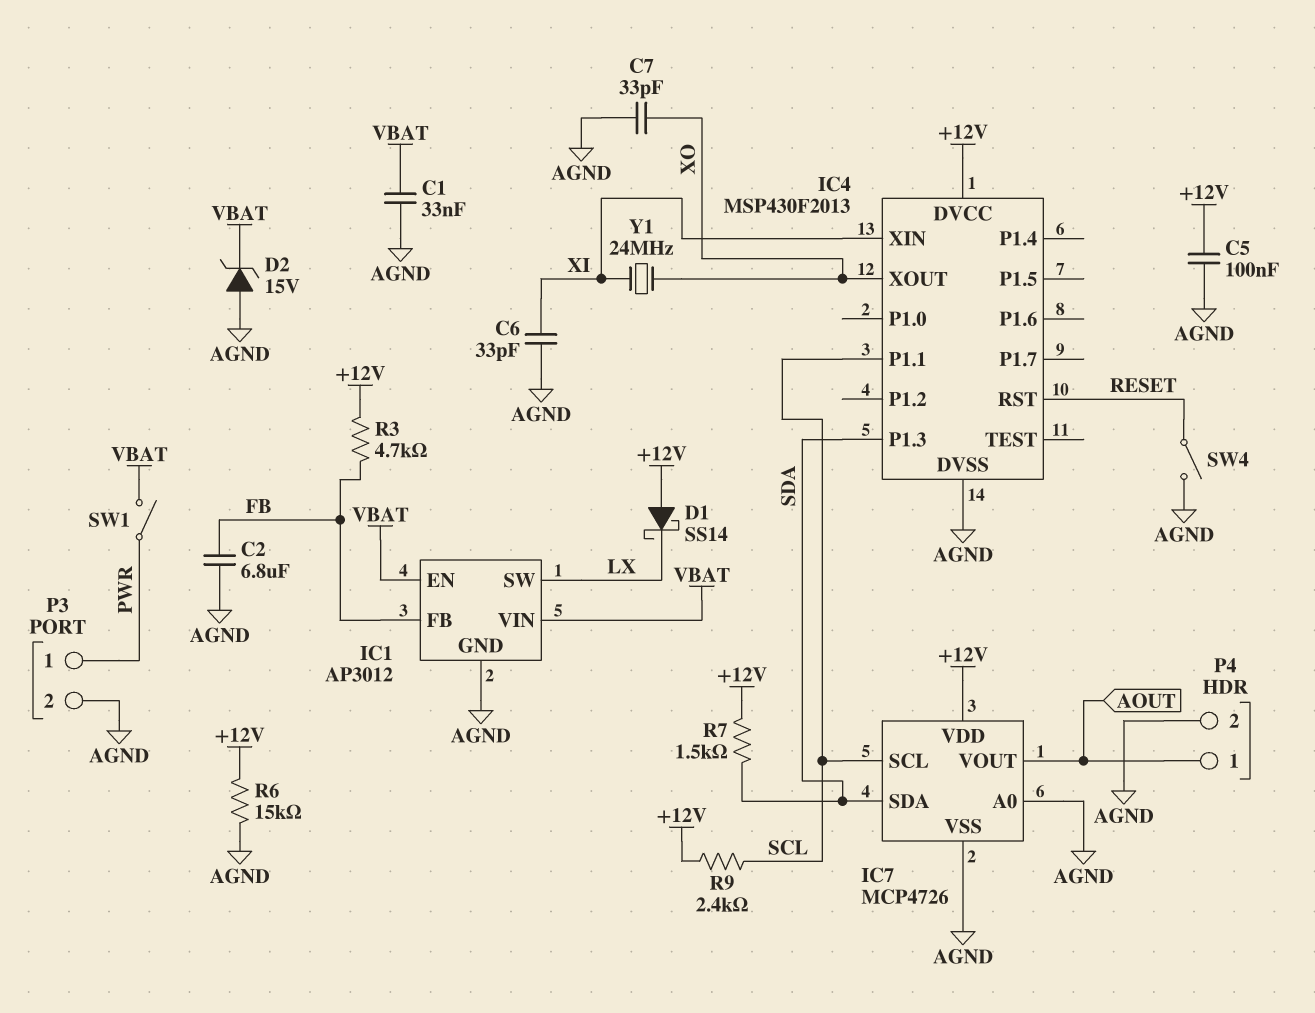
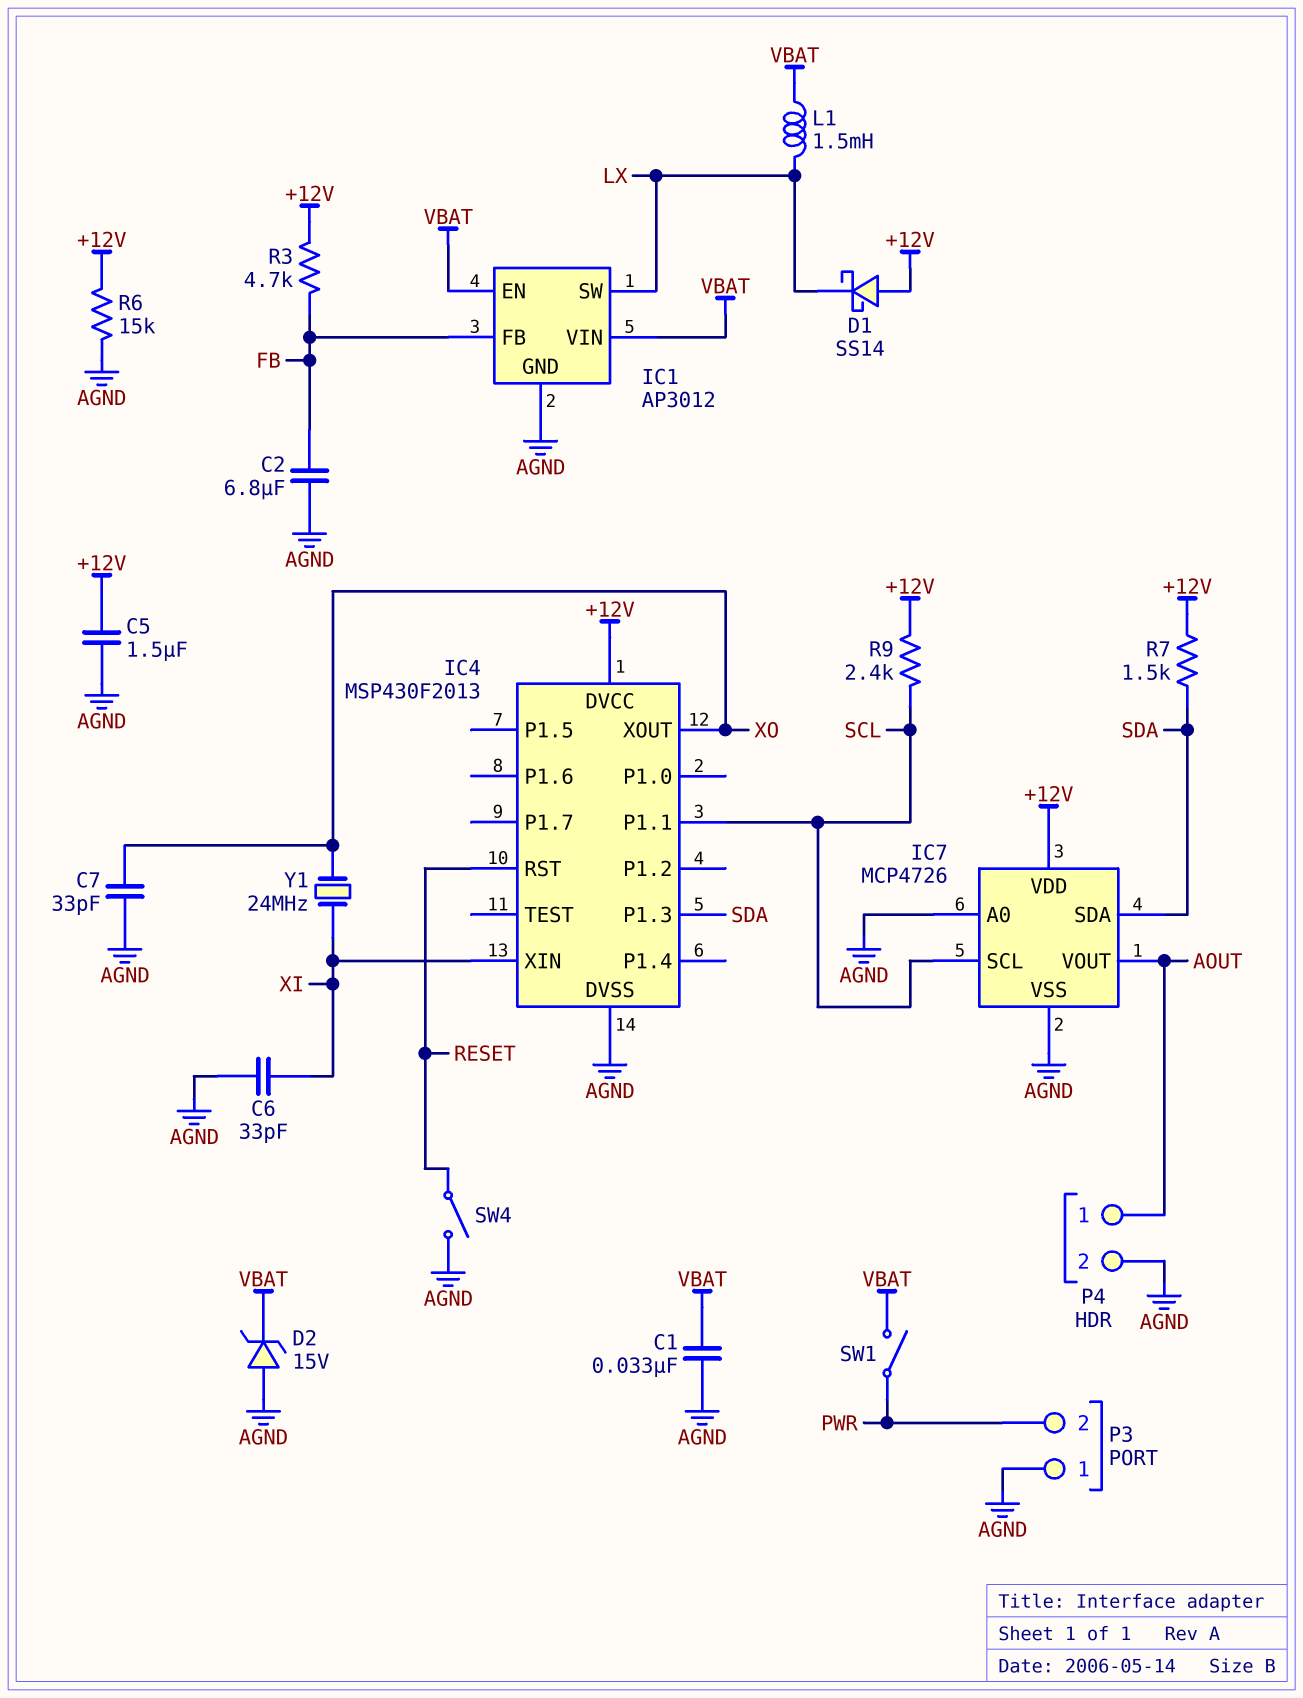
C5: 100nF (+12V, AGND) -> 1.5uF (+12V, AGND)
L1: none -> 1.5mH (LX, VBAT)
P3 pin 1: PWR -> AGND
P3 pin 2: AGND -> PWR

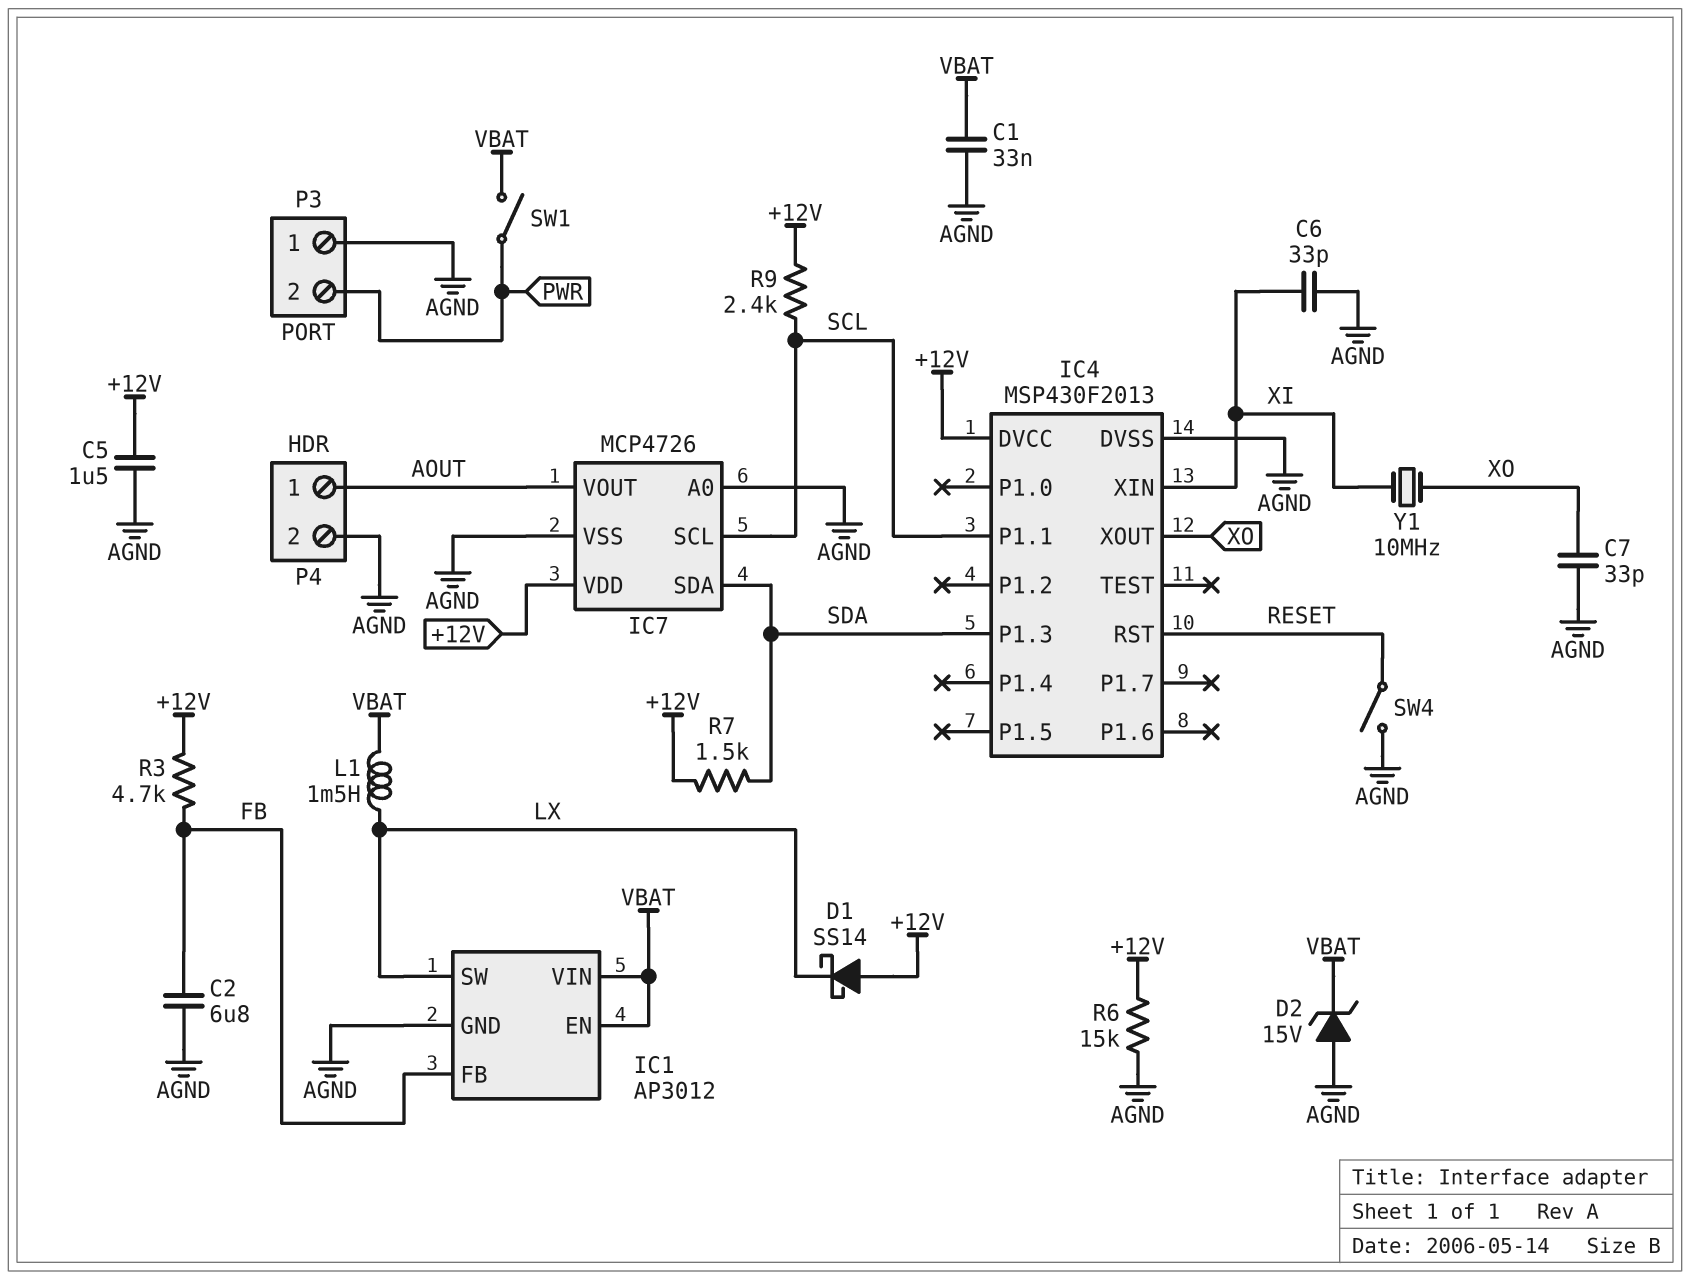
Y1: 24MHz (XI, XO) -> 10MHz (XI, XO)

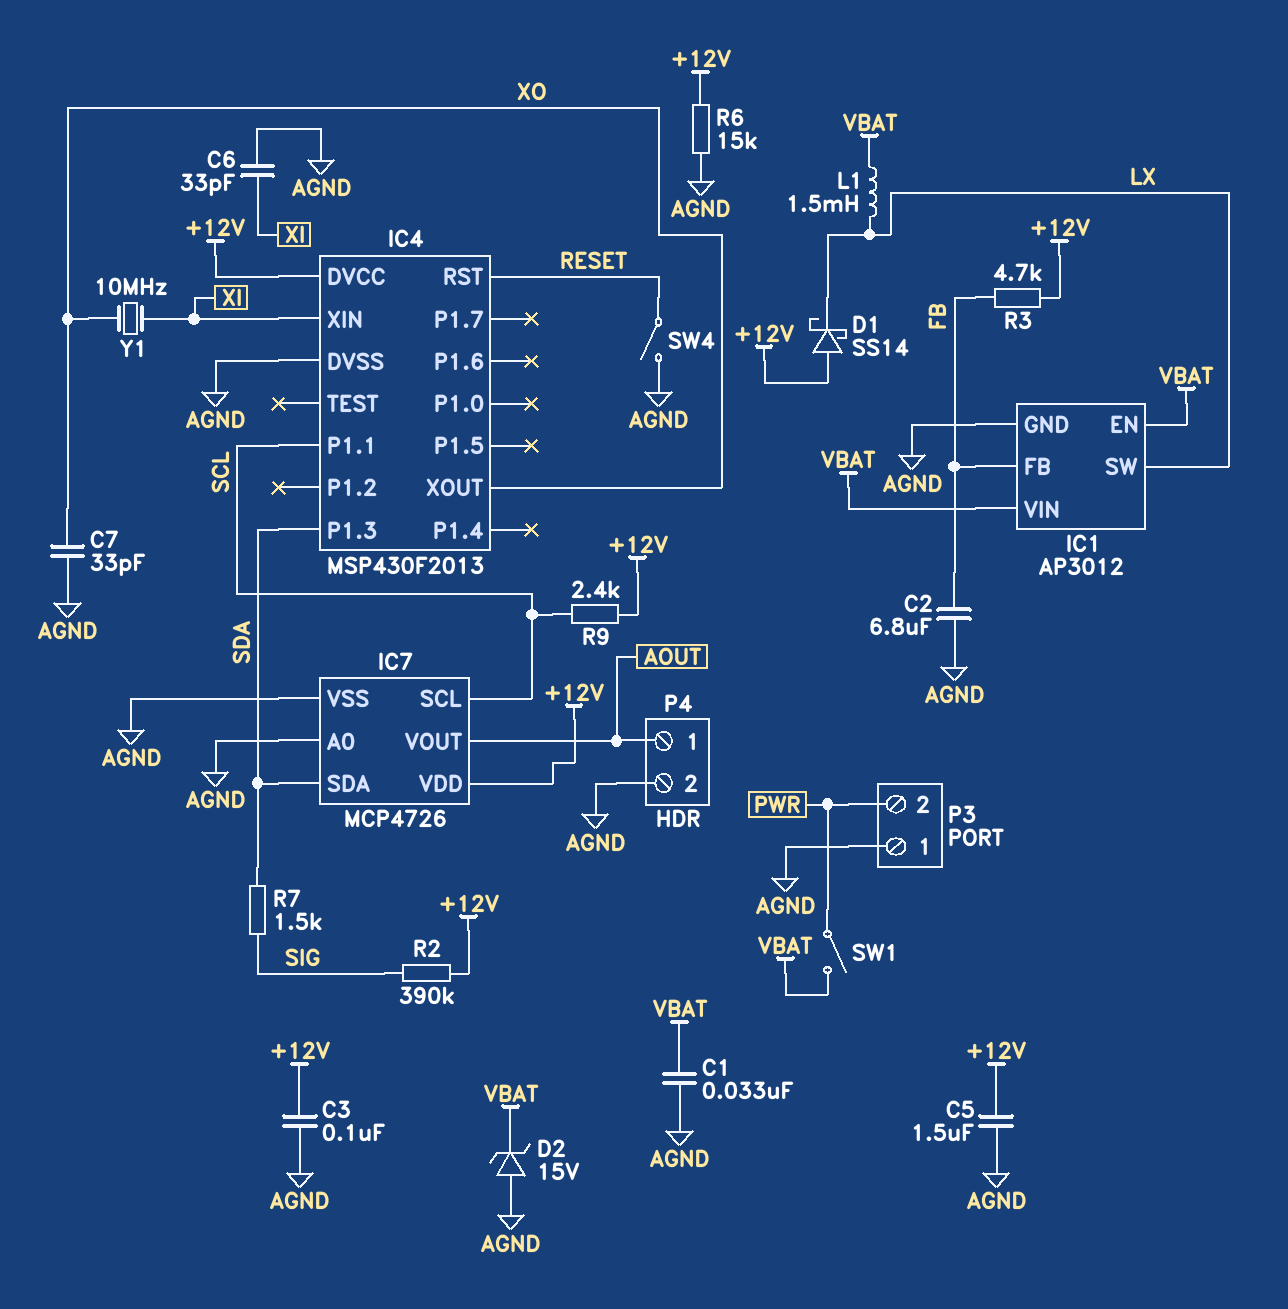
C3: none -> 100nF (+12V, AGND)
R2: none -> 390k (+12V, SIG)
R7: 1.5k (+12V, SDA) -> 1.5k (SDA, SIG)

